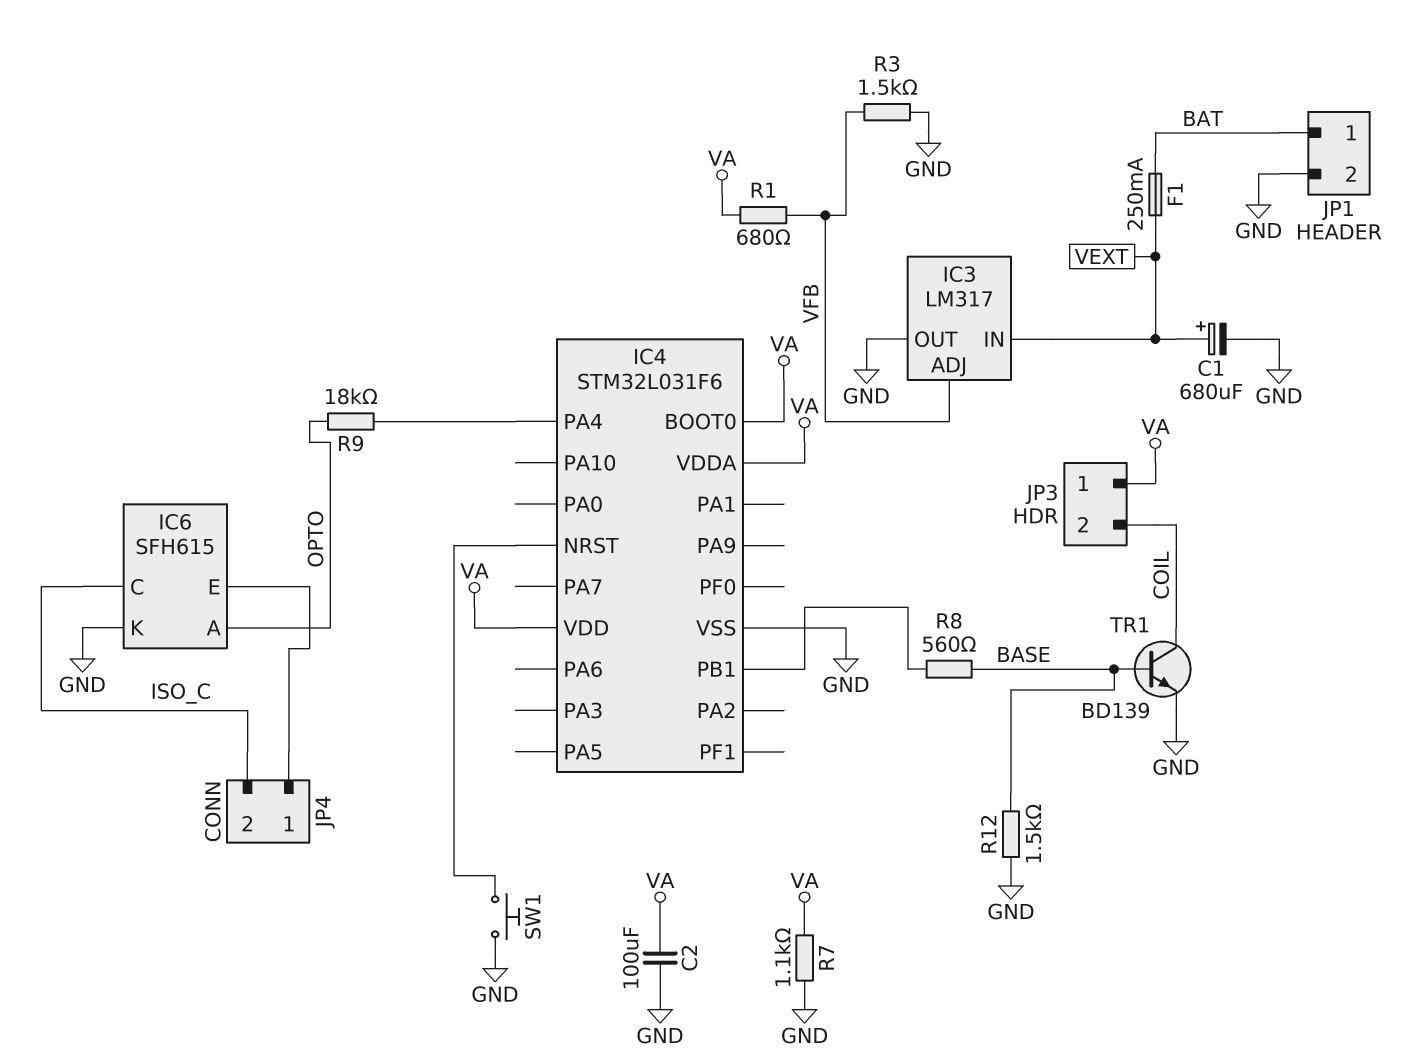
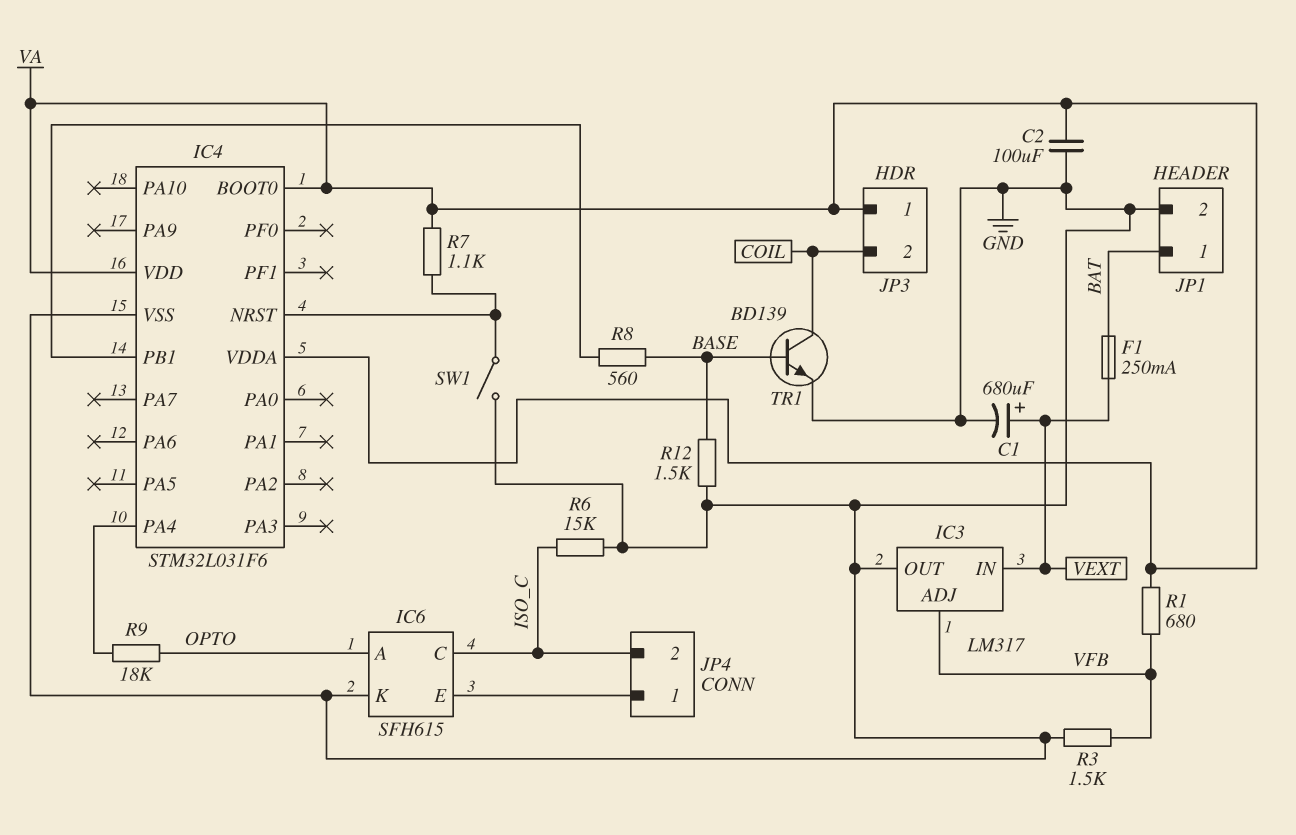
R6: none -> 15k (GND, ISO_C)
R7: 1.1k (GND, VA) -> 1.1k (IC4/NRST, VA)
SW1: button (GND, IC4/NRST) -> switch (GND, IC4/NRST)

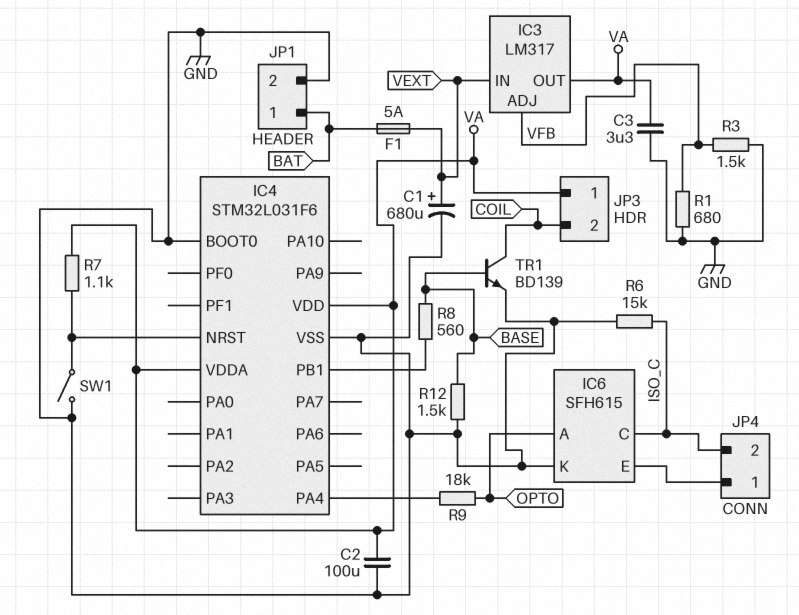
C3: none -> 3.3uF (GND, VA)
F1: 250mA (BAT, VEXT) -> 5A (BAT, VEXT)
IC3 pin OUT: GND -> VA
IC4 pin BOOT0: VA -> GND
R1: 680 (VA, VFB) -> 680 (GND, VFB)

